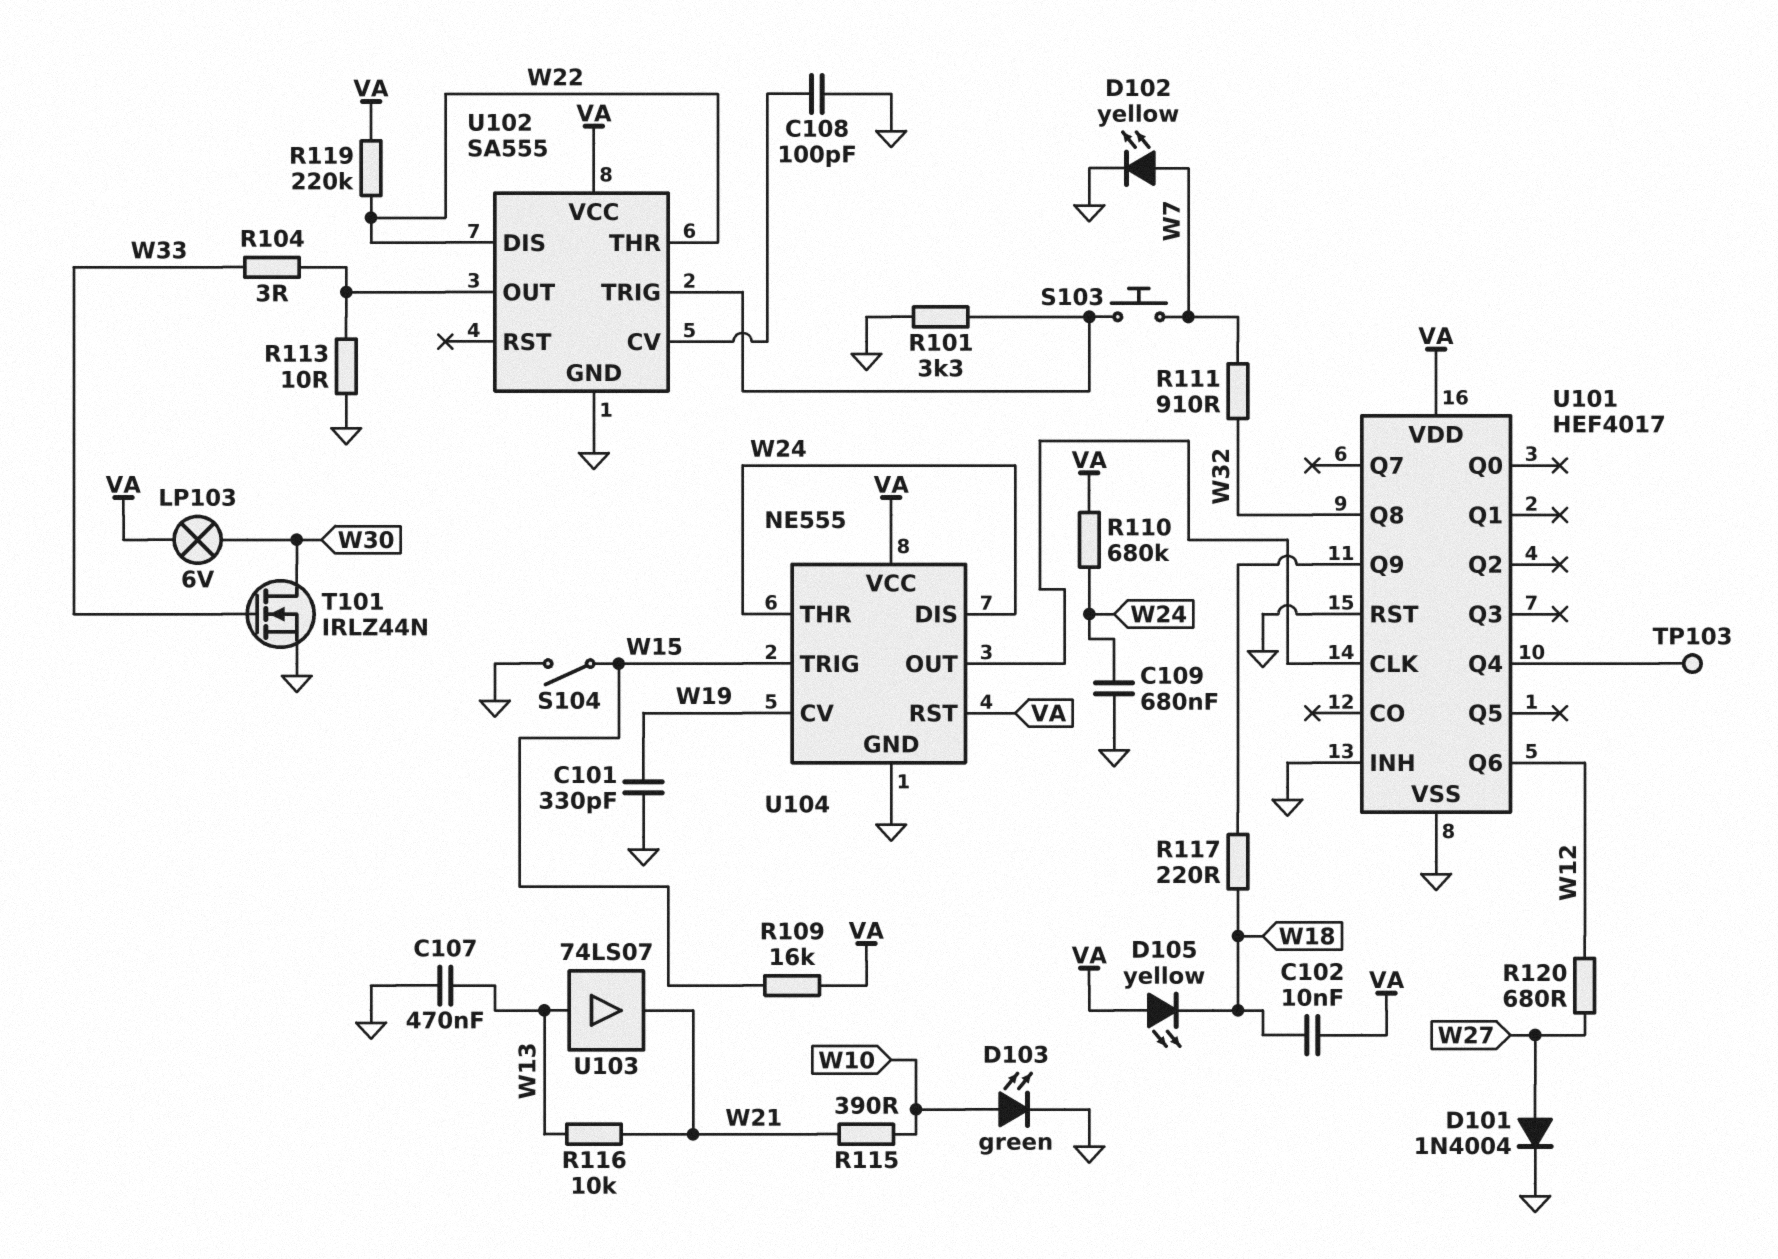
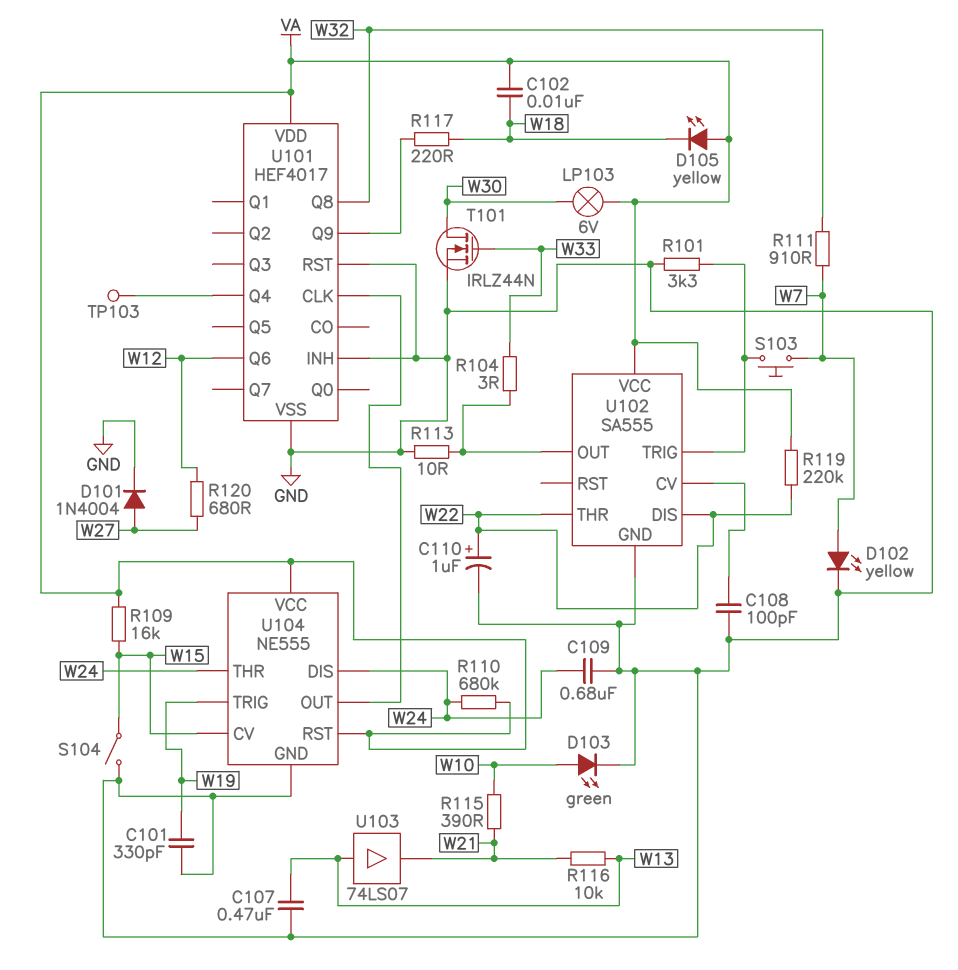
C110: none -> 1uF (plus W22, minus GND)
U104 pin CV: W19 -> W15
U104 pin TRIG: W15 -> W19

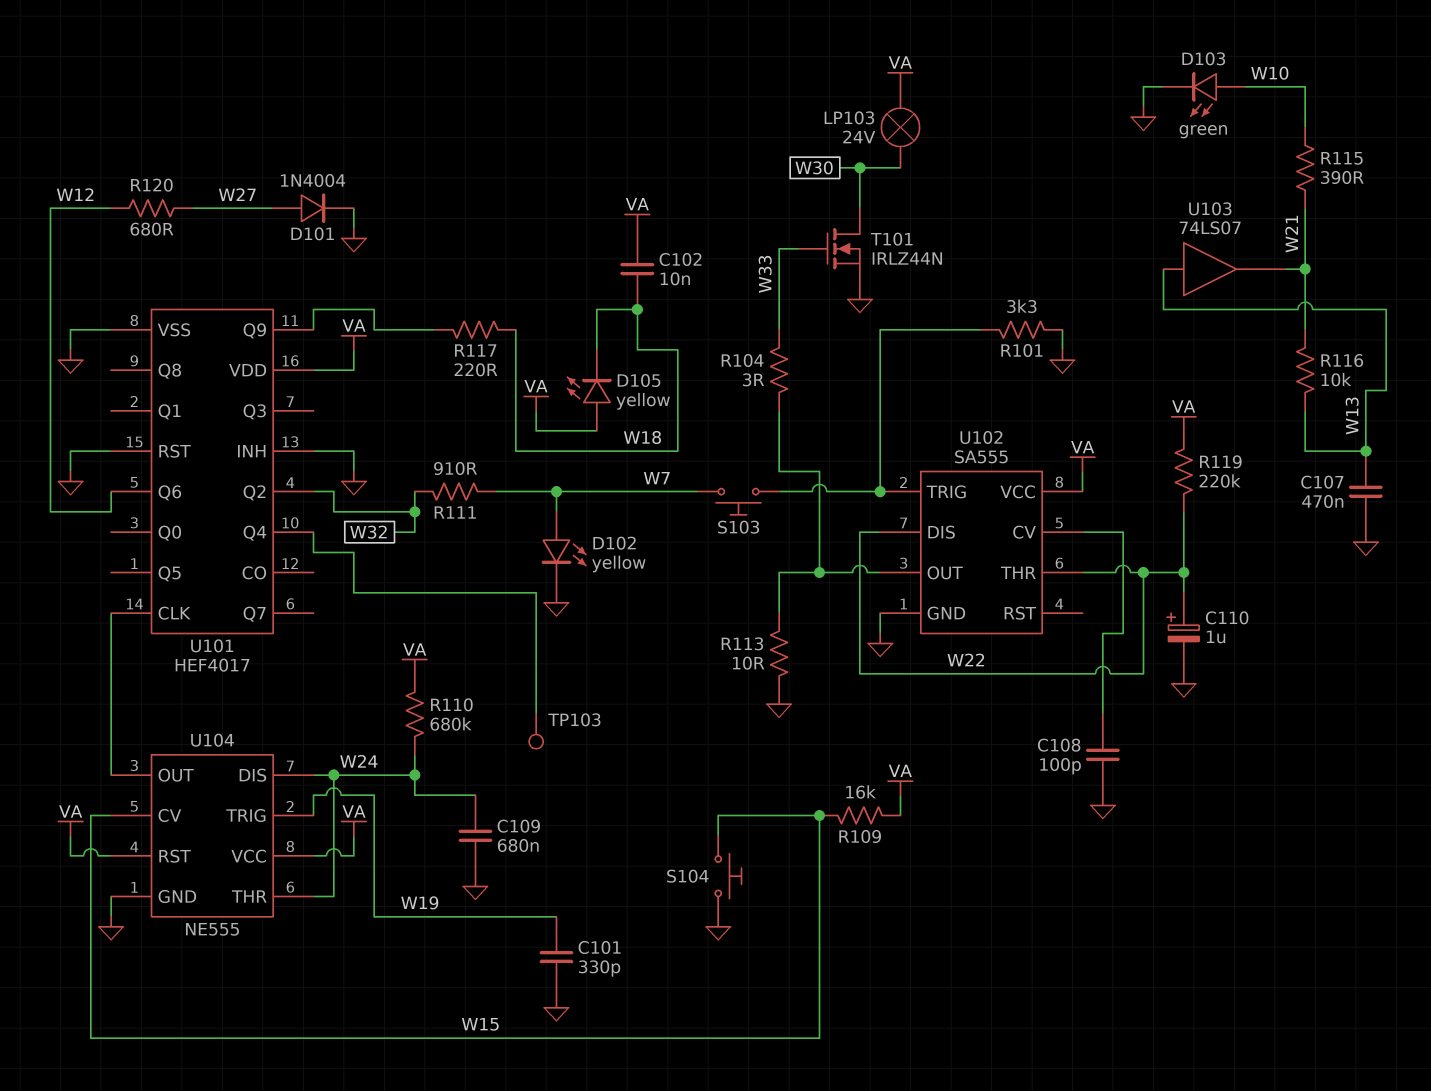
LP103: lamp 6V (VA, W30) -> lamp 24V (VA, W30)
S104: switch (GND, W15) -> button (GND, W15)
U101 pin Q2: none -> W32
U101 pin Q8: W32 -> none

